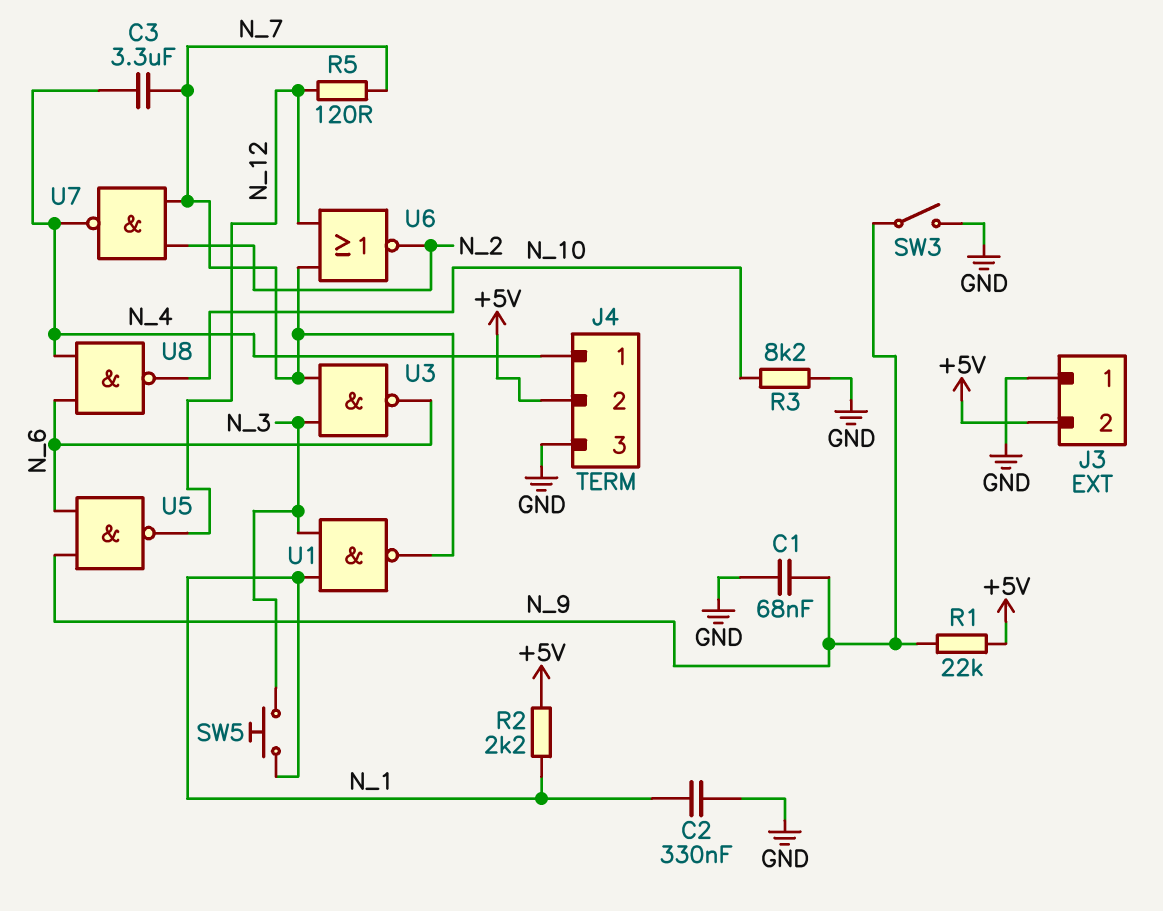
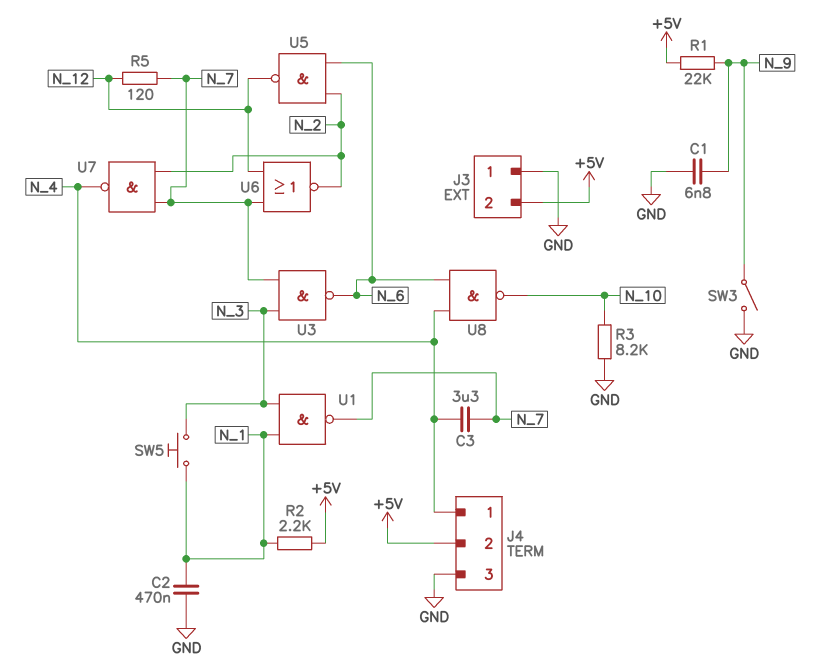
C1: 68nF (GND, N_9) -> 6.8nF (GND, N_9)
C2: 330nF (GND, N_1) -> 470nF (GND, N_1)
U5: NAND (in N_6, in N_9, out N_12) -> NAND (in N_2, in N_6, out N_12)

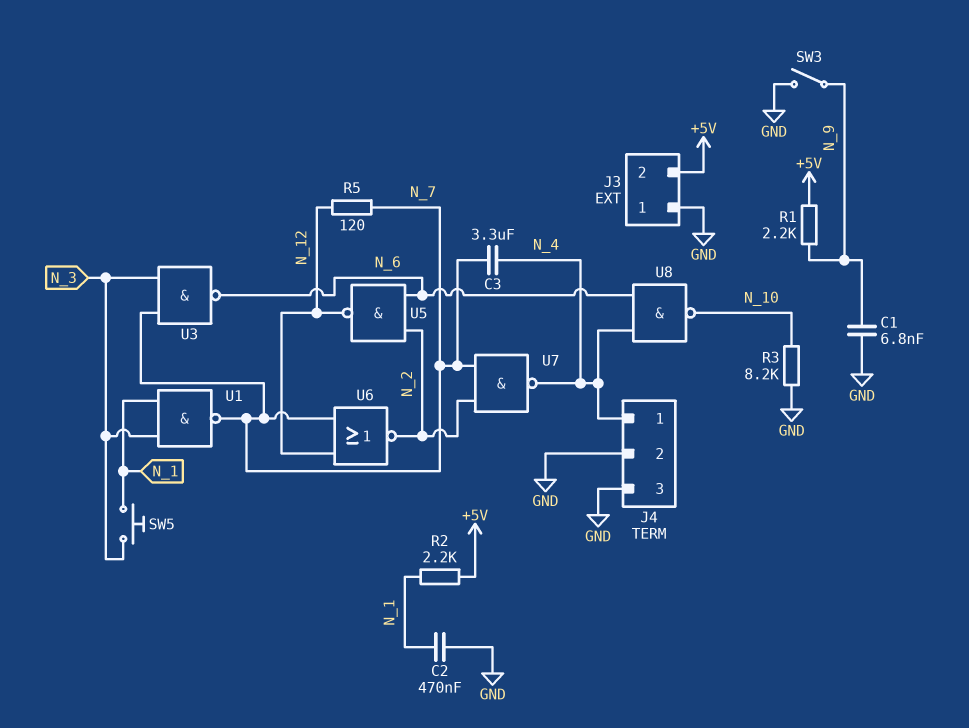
J4 pin 2: +5V -> GND
R1: 22k (+5V, N_9) -> 2.2k (+5V, N_9)

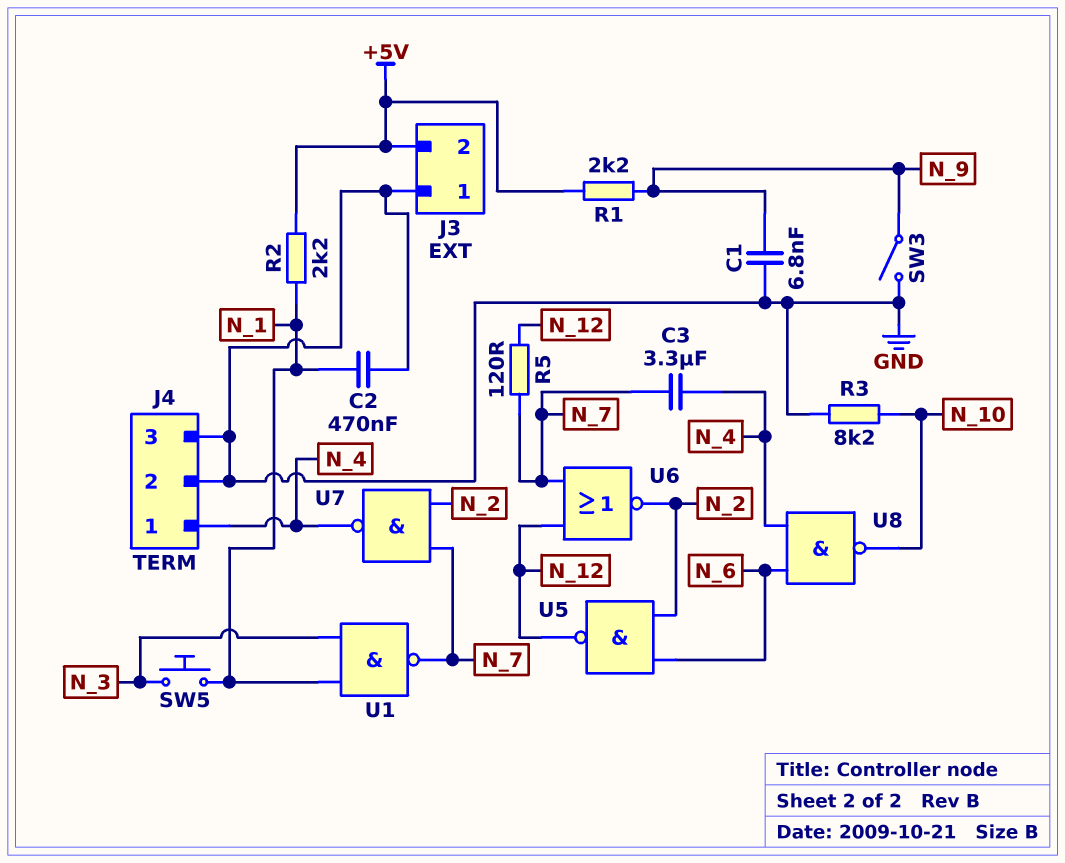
U3: NAND (in N_3, in N_7, out N_6) -> none

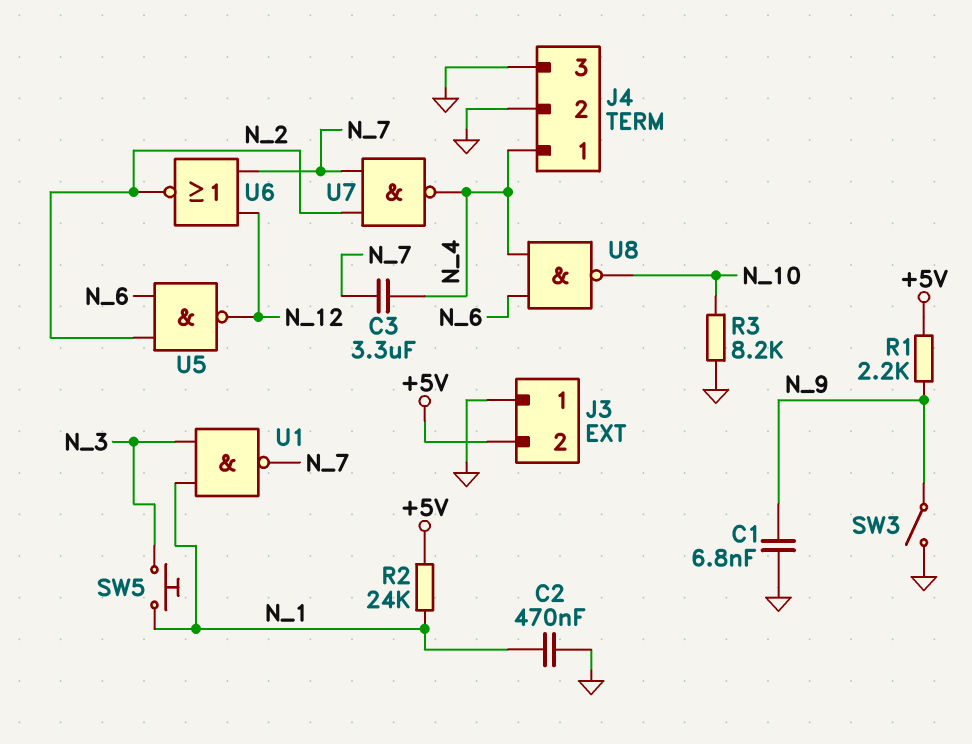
R2: 2.2k (+5V, N_1) -> 24k (+5V, N_1)
R5: 120 (N_7, N_12) -> none

